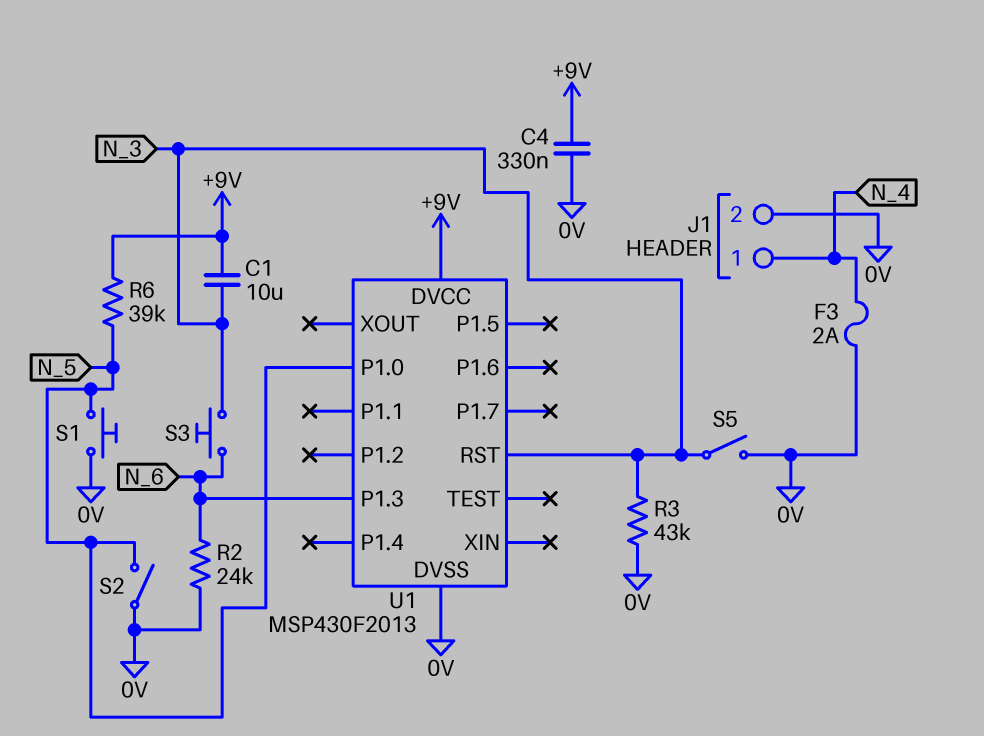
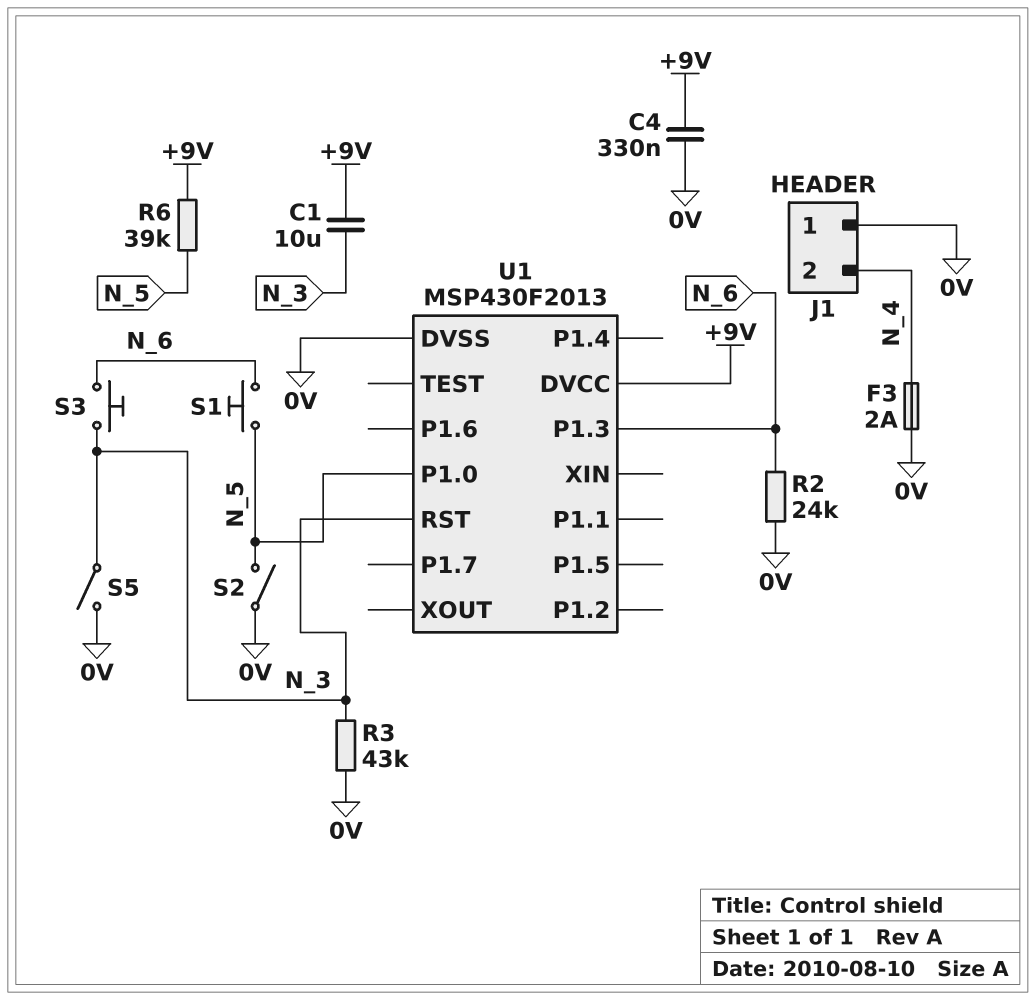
J1 pin 1: N_4 -> 0V
J1 pin 2: 0V -> N_4
S1: button (0V, N_5) -> button (N_5, N_6)

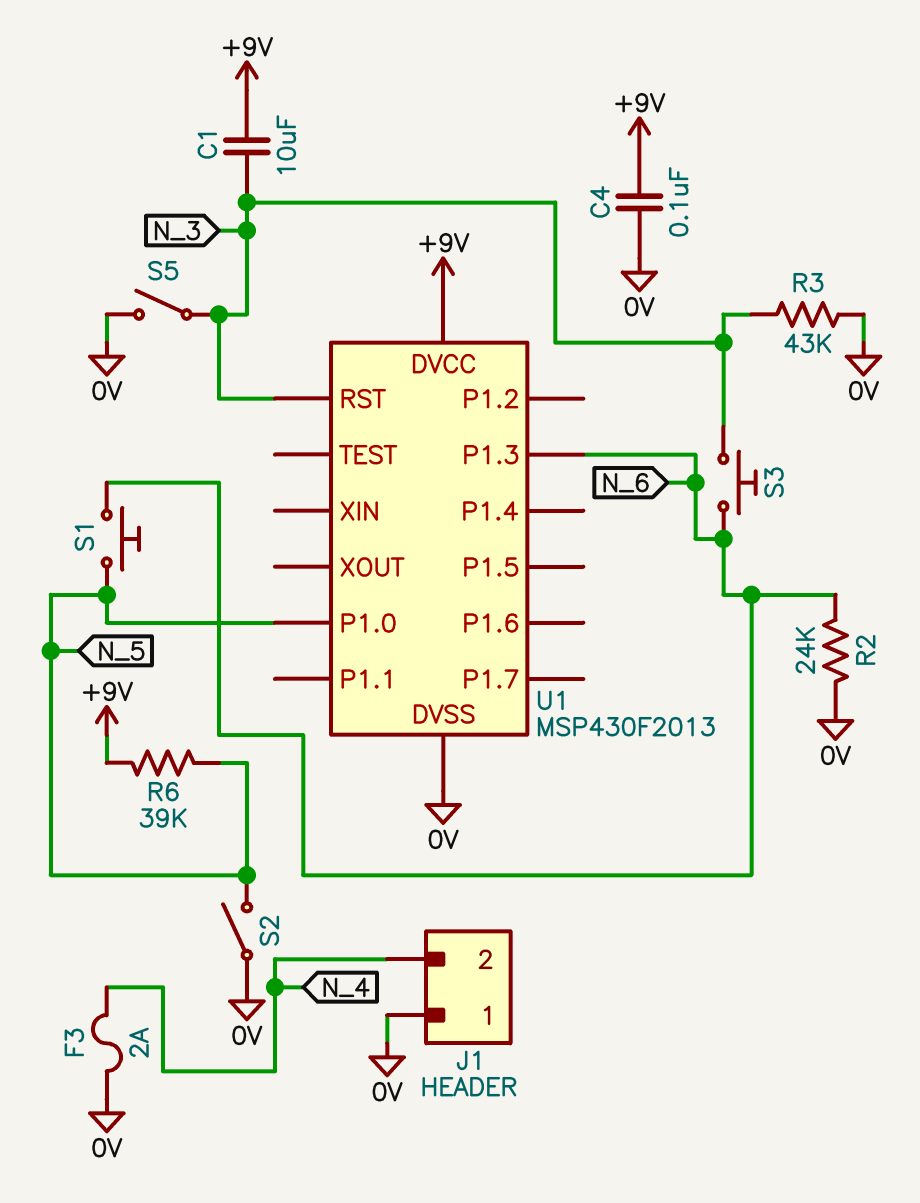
C4: 330nF (+9V, 0V) -> 100nF (+9V, 0V)

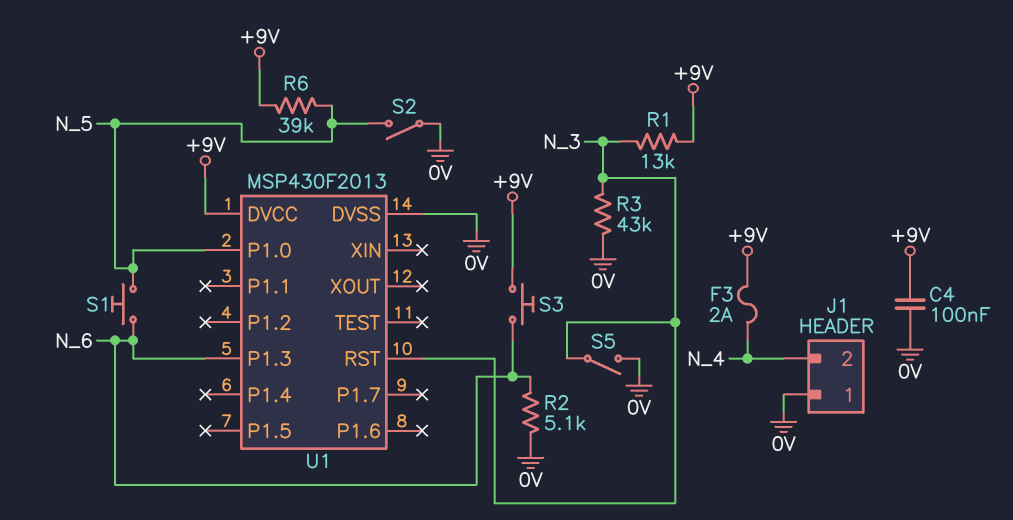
C1: 10uF (+9V, N_3) -> none
F3: 2A (0V, N_4) -> 2A (+9V, N_4)
R1: none -> 13k (+9V, N_3)
R2: 24k (0V, N_6) -> 5.1k (0V, N_6)
S3: button (N_3, N_6) -> button (+9V, N_6)

